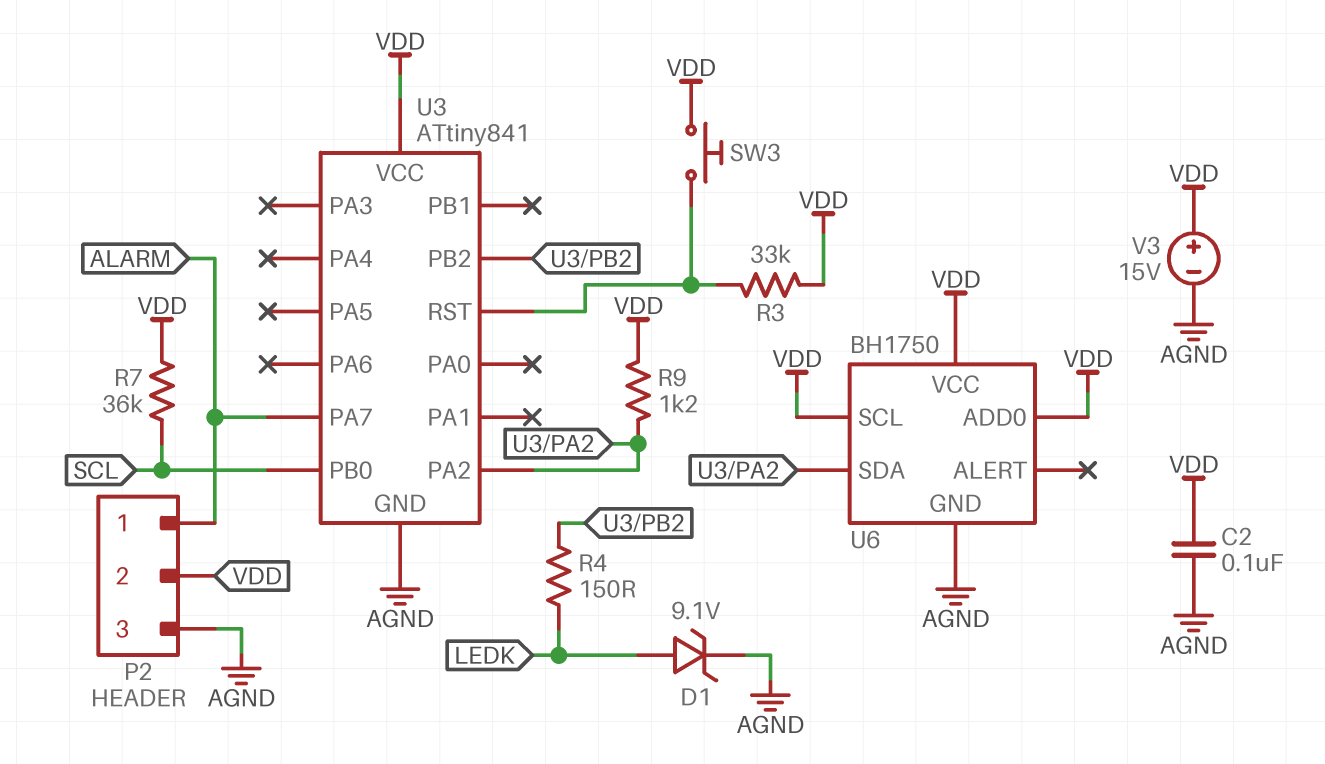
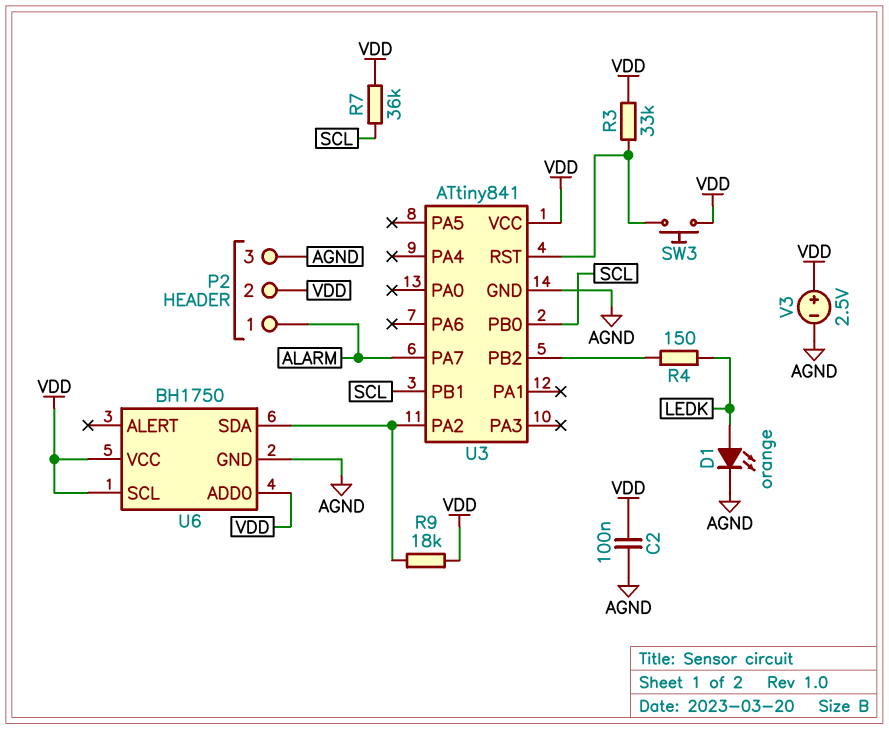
D1: zener 9.1V (A LEDK, K AGND) -> LED orange (A LEDK, K AGND)
R9: 1.2k (U3/PA2, VDD) -> 18k (U3/PA2, VDD)
U3 pin PB1: none -> SCL
V3: 15V (plus VDD, minus AGND) -> 2.5V (plus VDD, minus AGND)

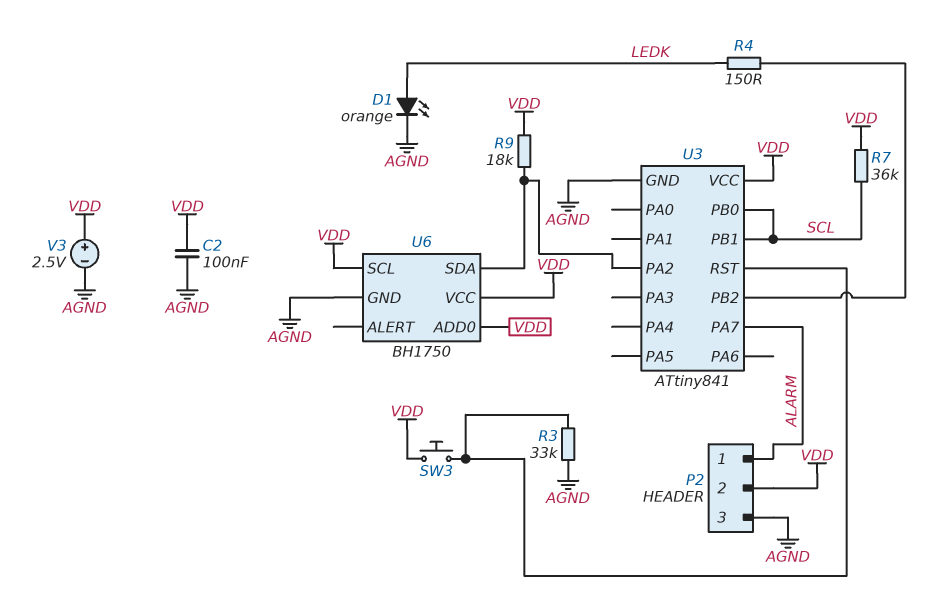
R3: 33k (U3/RST, VDD) -> 33k (AGND, U3/RST)

